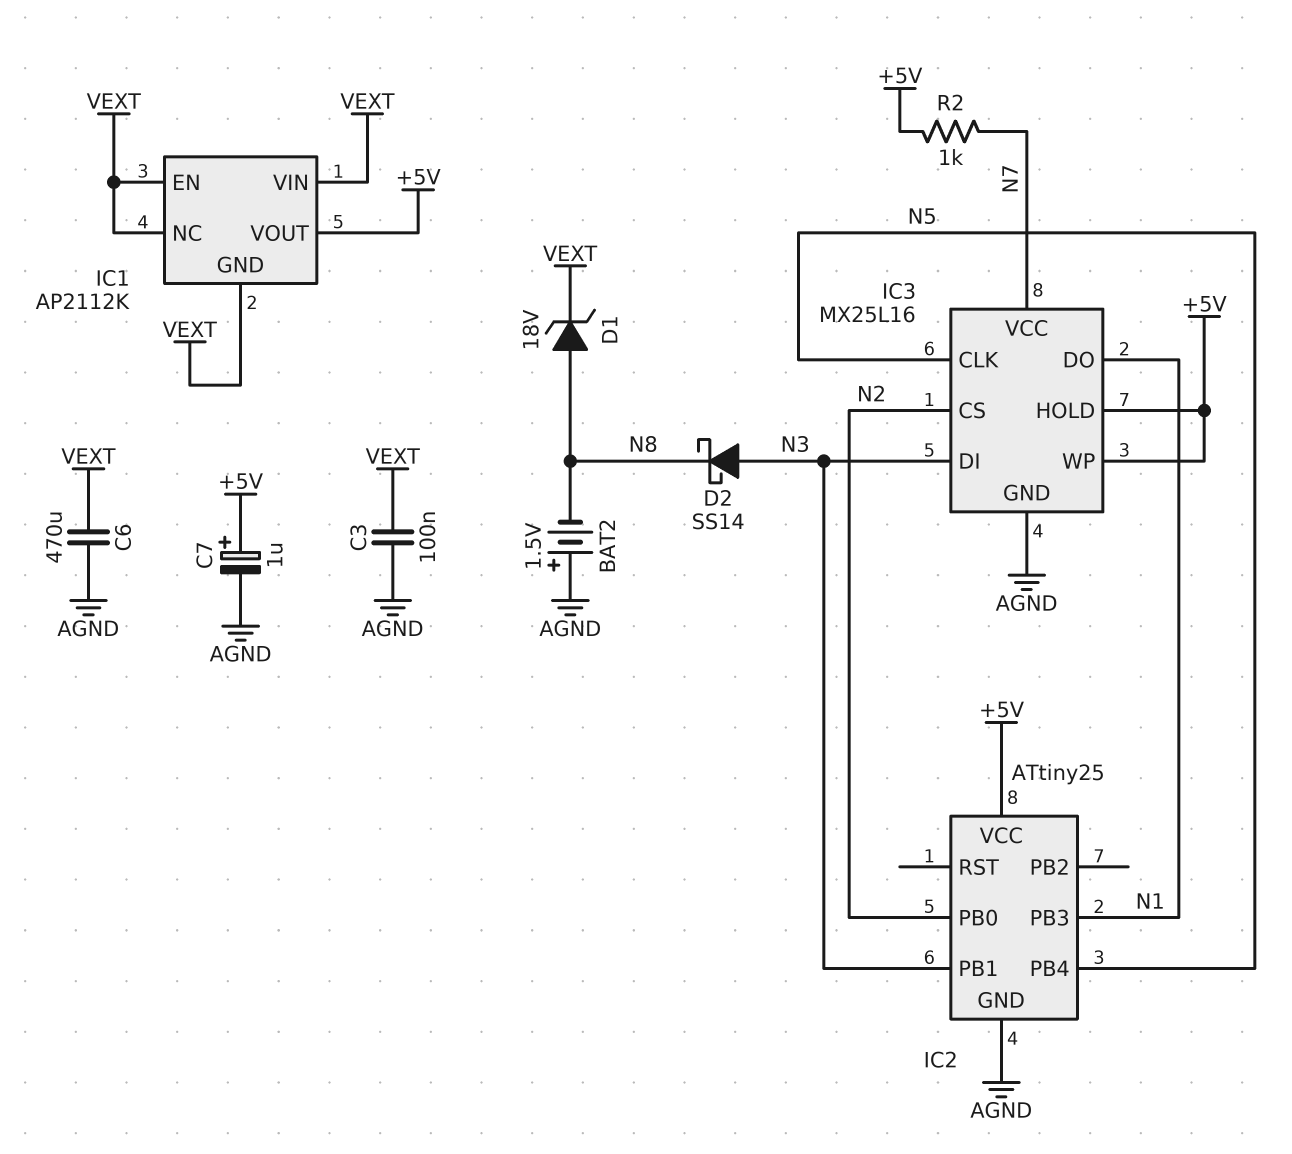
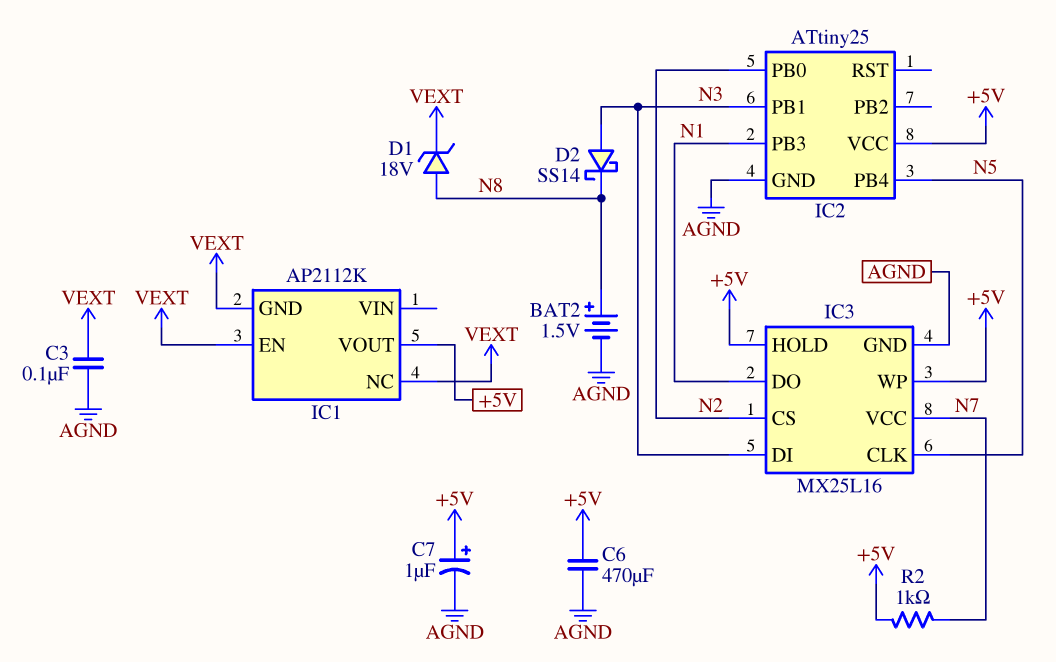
BAT2: 1.5V (plus AGND, minus N8) -> 1.5V (plus N8, minus AGND)
C6: 470uF (AGND, VEXT) -> 470uF (+5V, AGND)
IC1 pin VIN: VEXT -> none

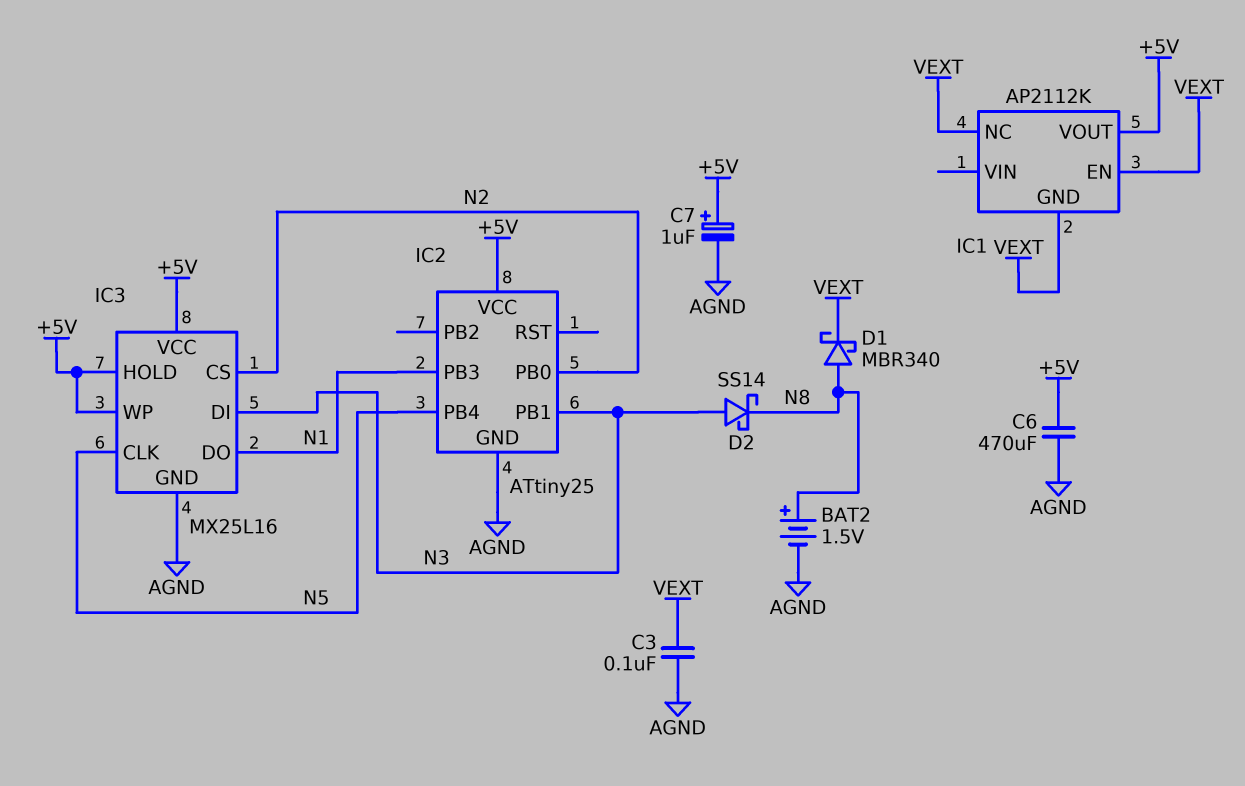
D1: zener 18V (A N8, K VEXT) -> schottky MBR340 (A N8, K VEXT)
IC3 pin VCC: N7 -> +5V
R2: 1k (+5V, N7) -> none

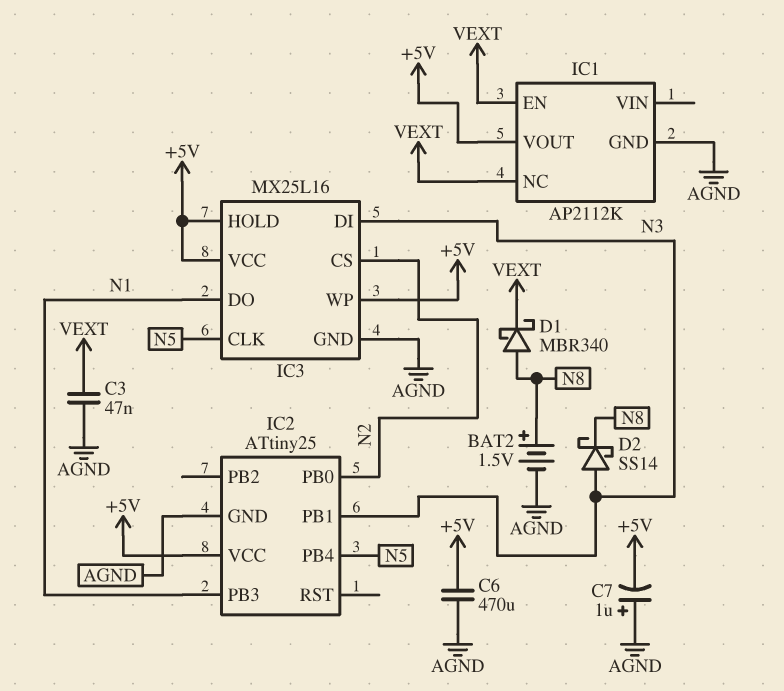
C3: 100nF (AGND, VEXT) -> 47nF (AGND, VEXT)
C7: 1uF (plus +5V, minus AGND) -> 1uF (plus AGND, minus +5V)
IC1 pin GND: VEXT -> AGND

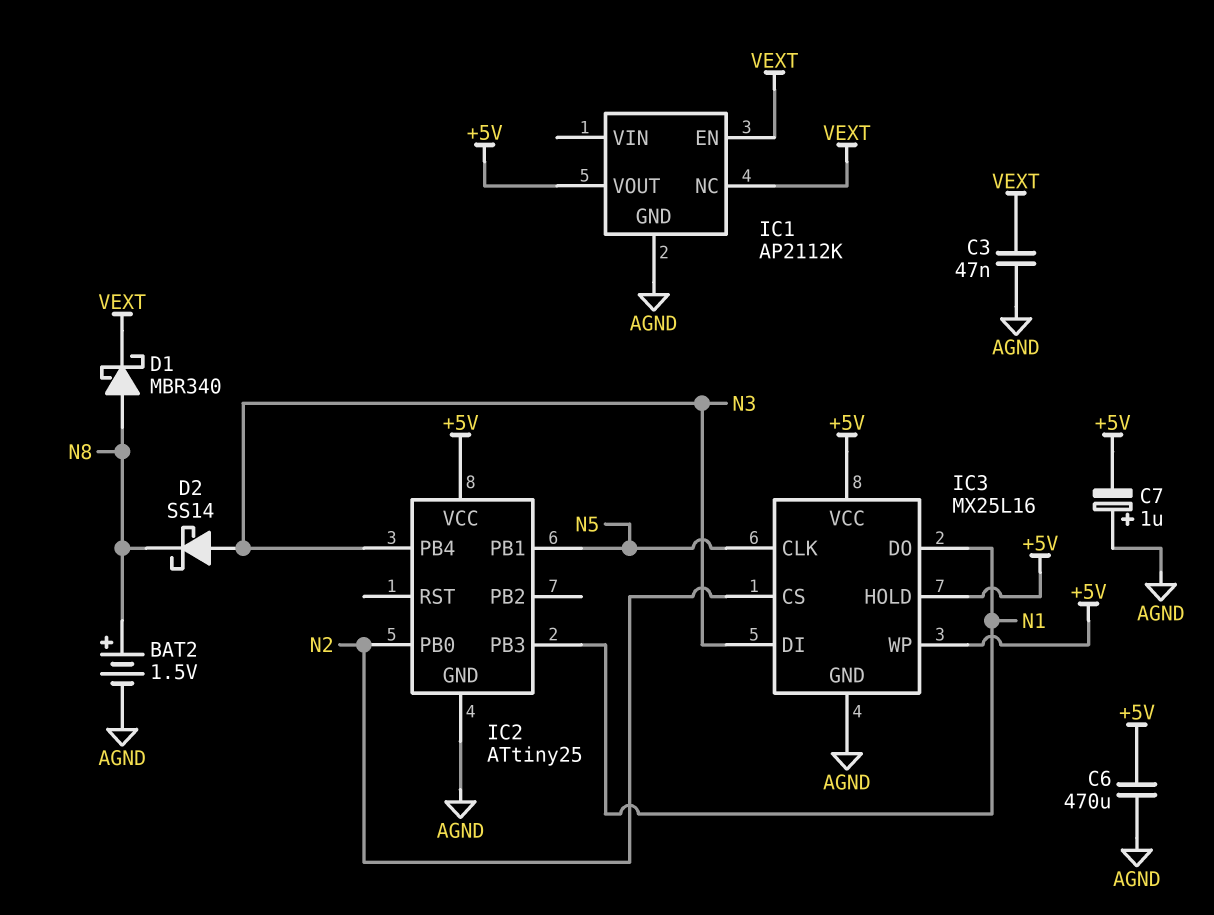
IC2 pin PB1: N3 -> N5
IC2 pin PB4: N5 -> N3

